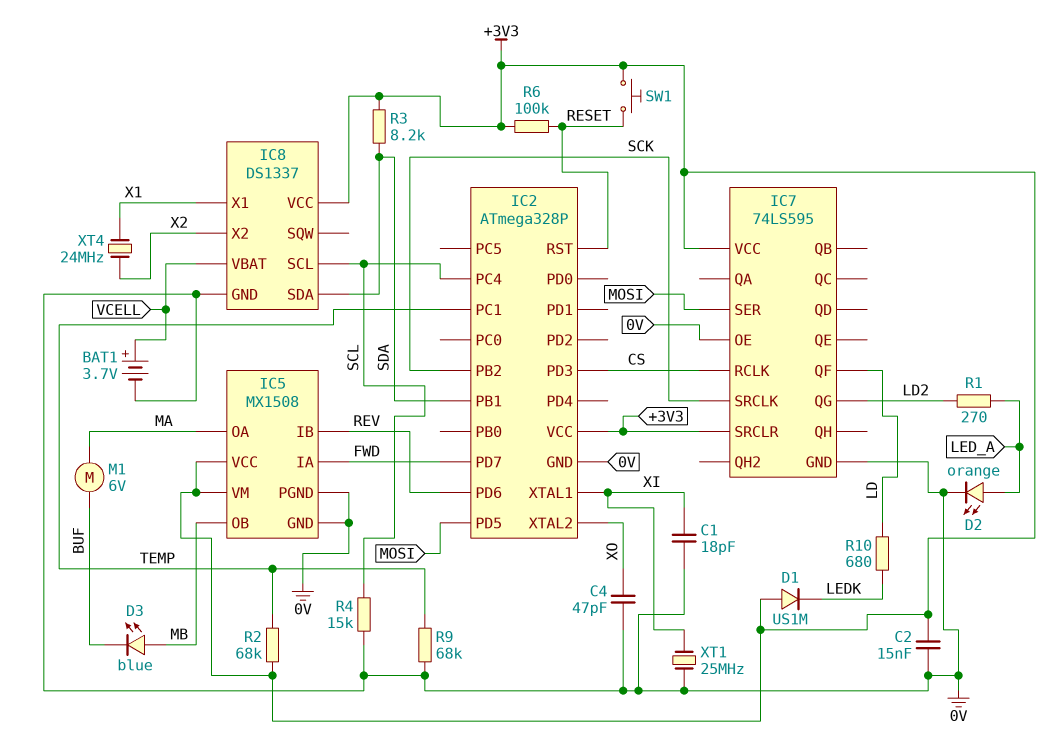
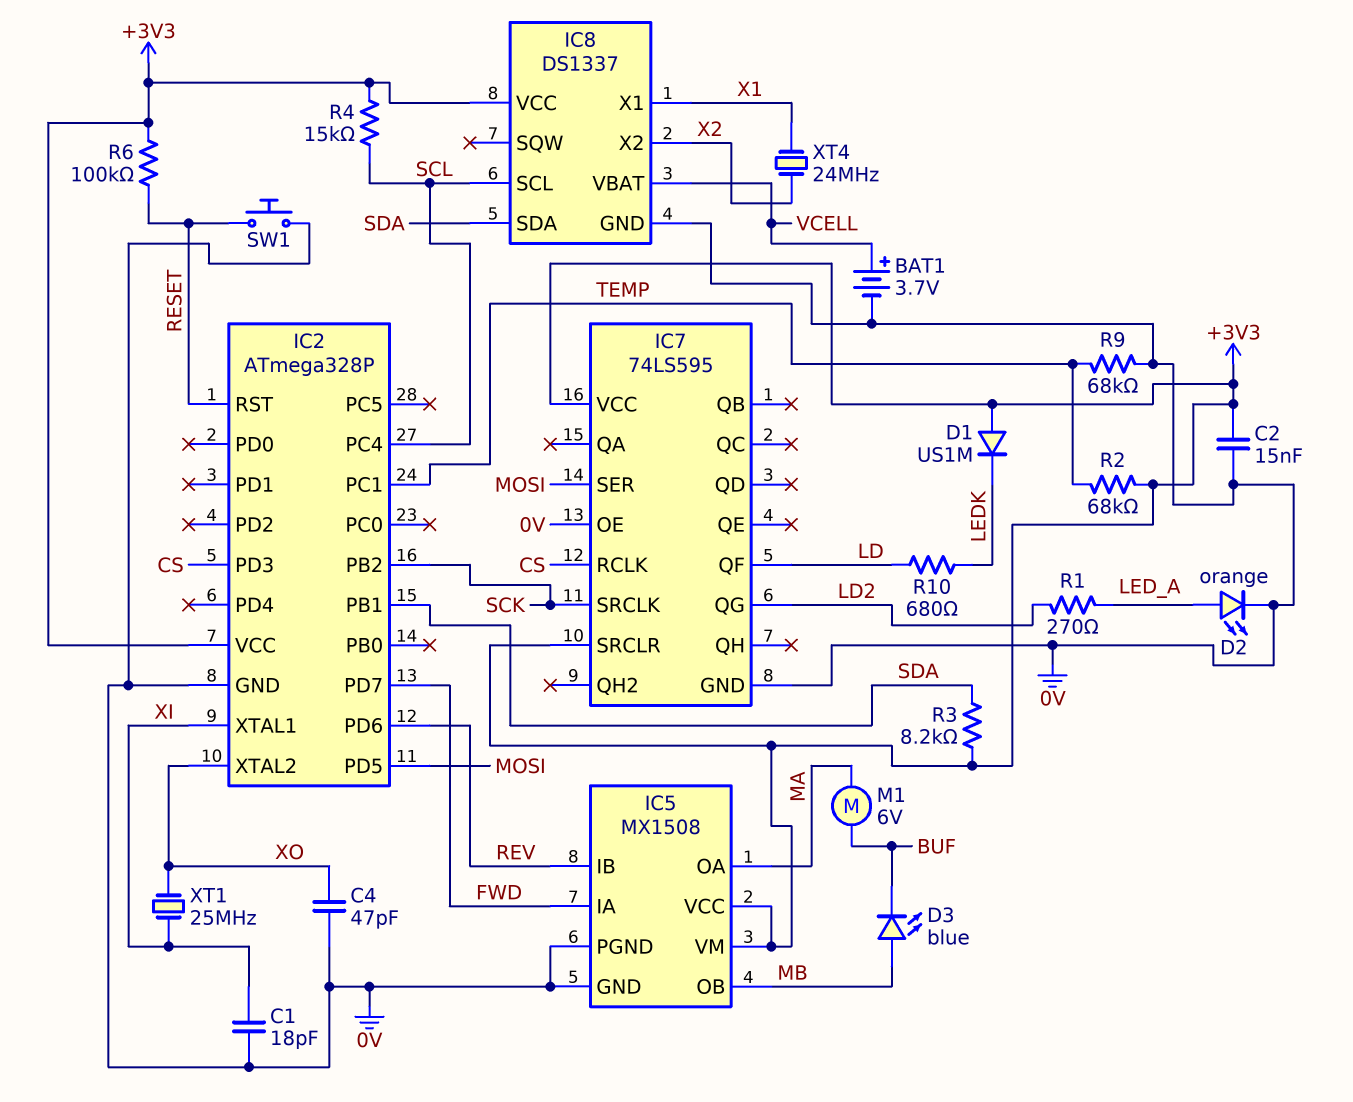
R4: 15k (0V, SCL) -> 15k (+3V3, SCL)
SW1: button (+3V3, RESET) -> button (0V, RESET)
XT1: 25MHz (0V, XI) -> 25MHz (XI, XO)

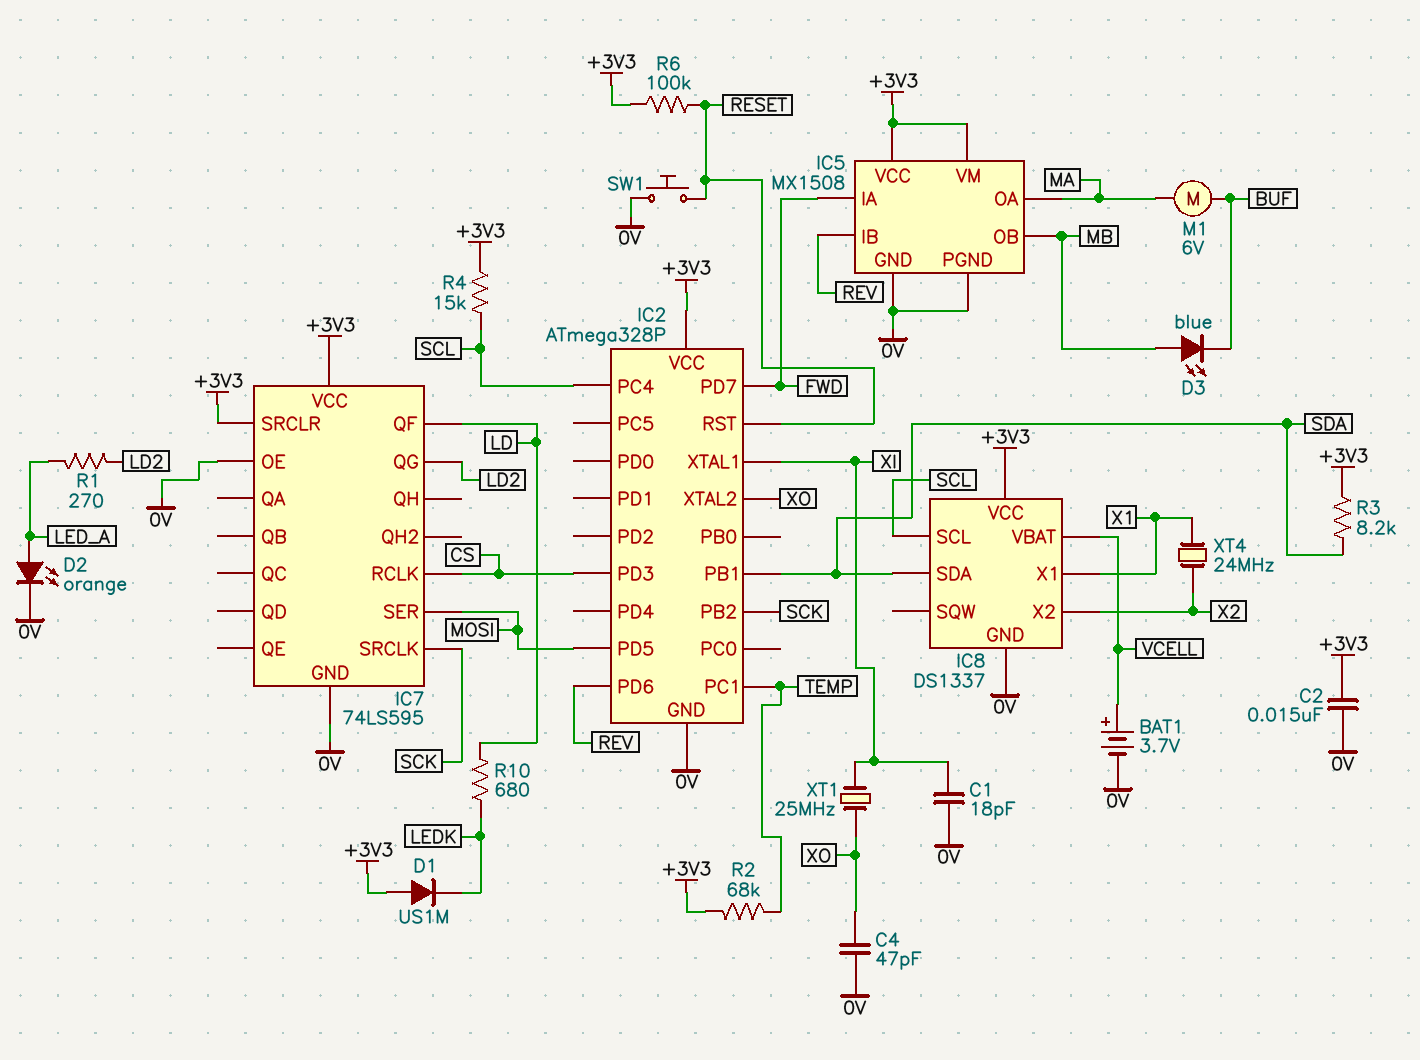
R9: 68k (0V, TEMP) -> none

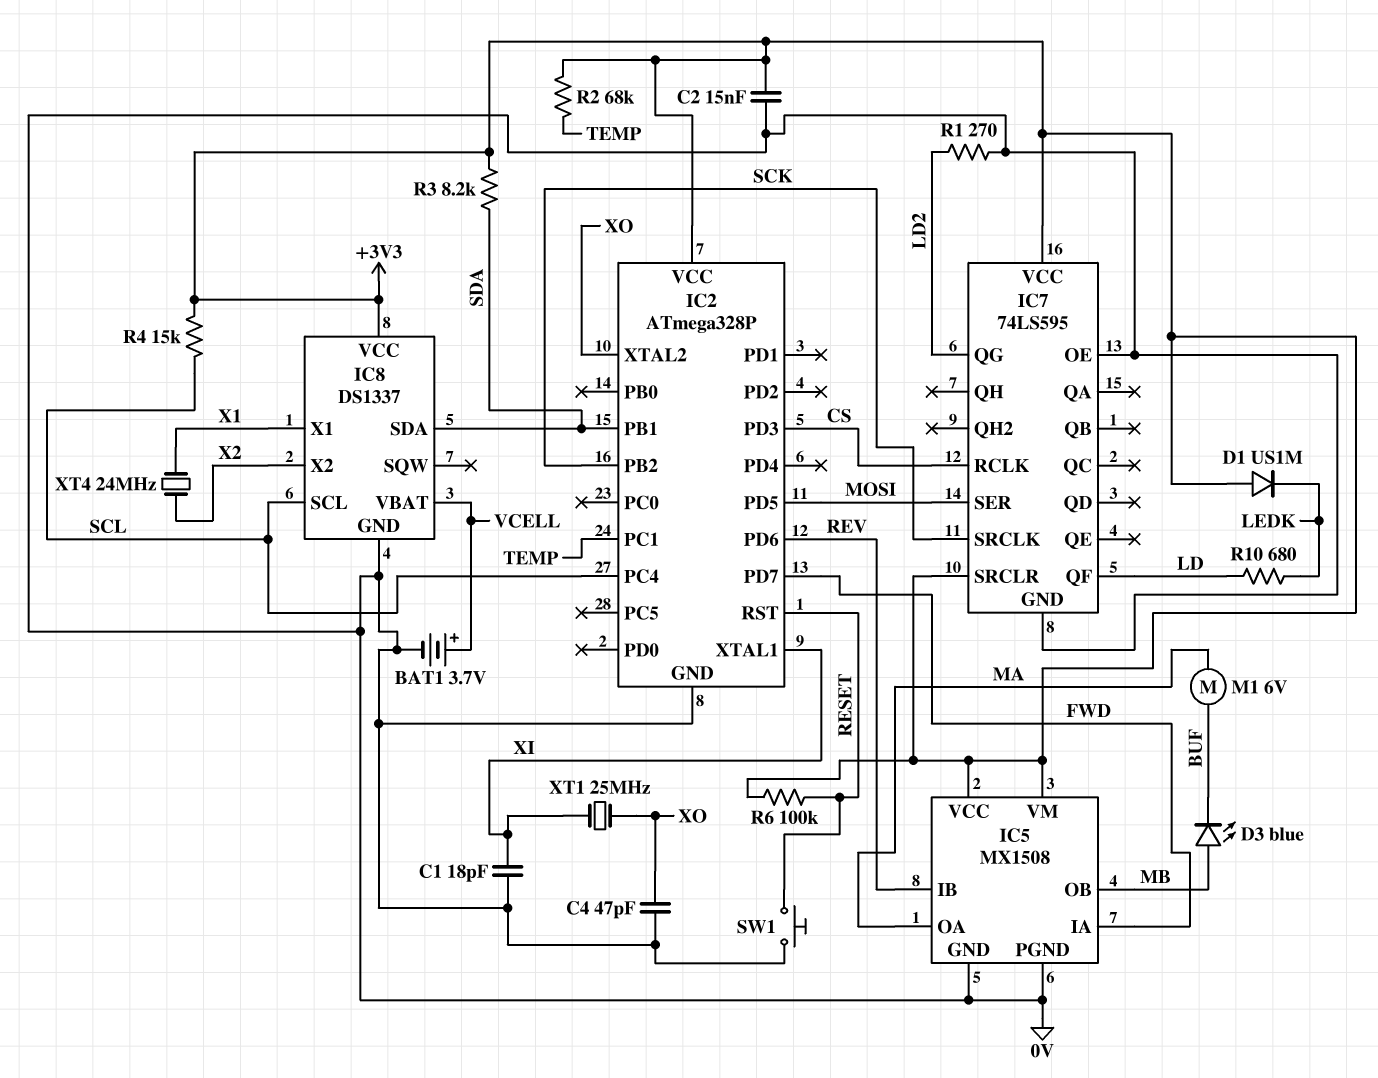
D2: LED orange (A LED_A, K 0V) -> none
R1: 270 (LD2, LED_A) -> 270 (0V, LD2)

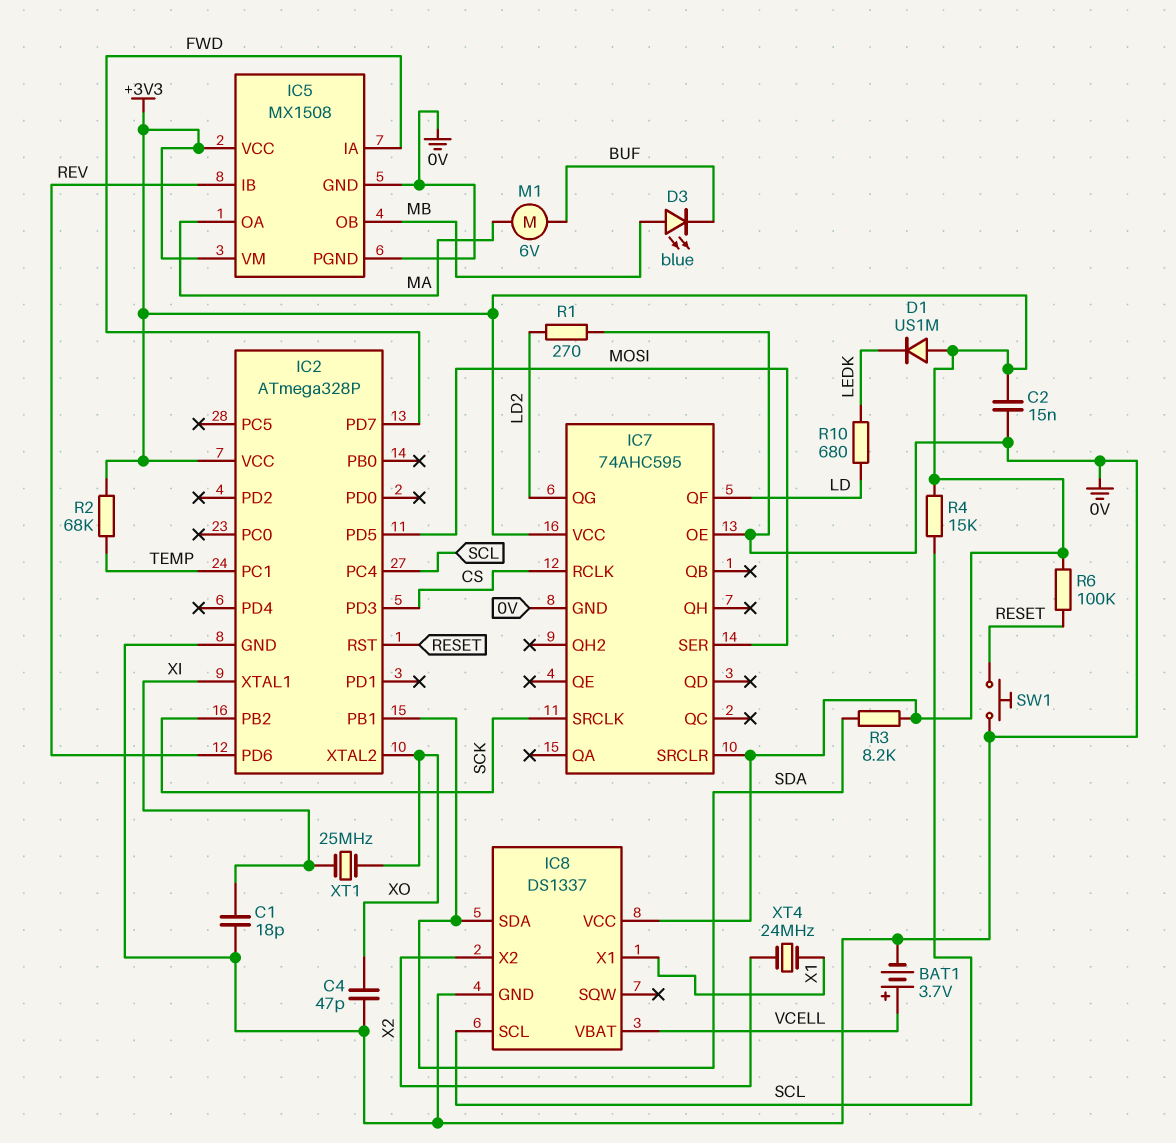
IC7: 74LS595 -> 74AHC595

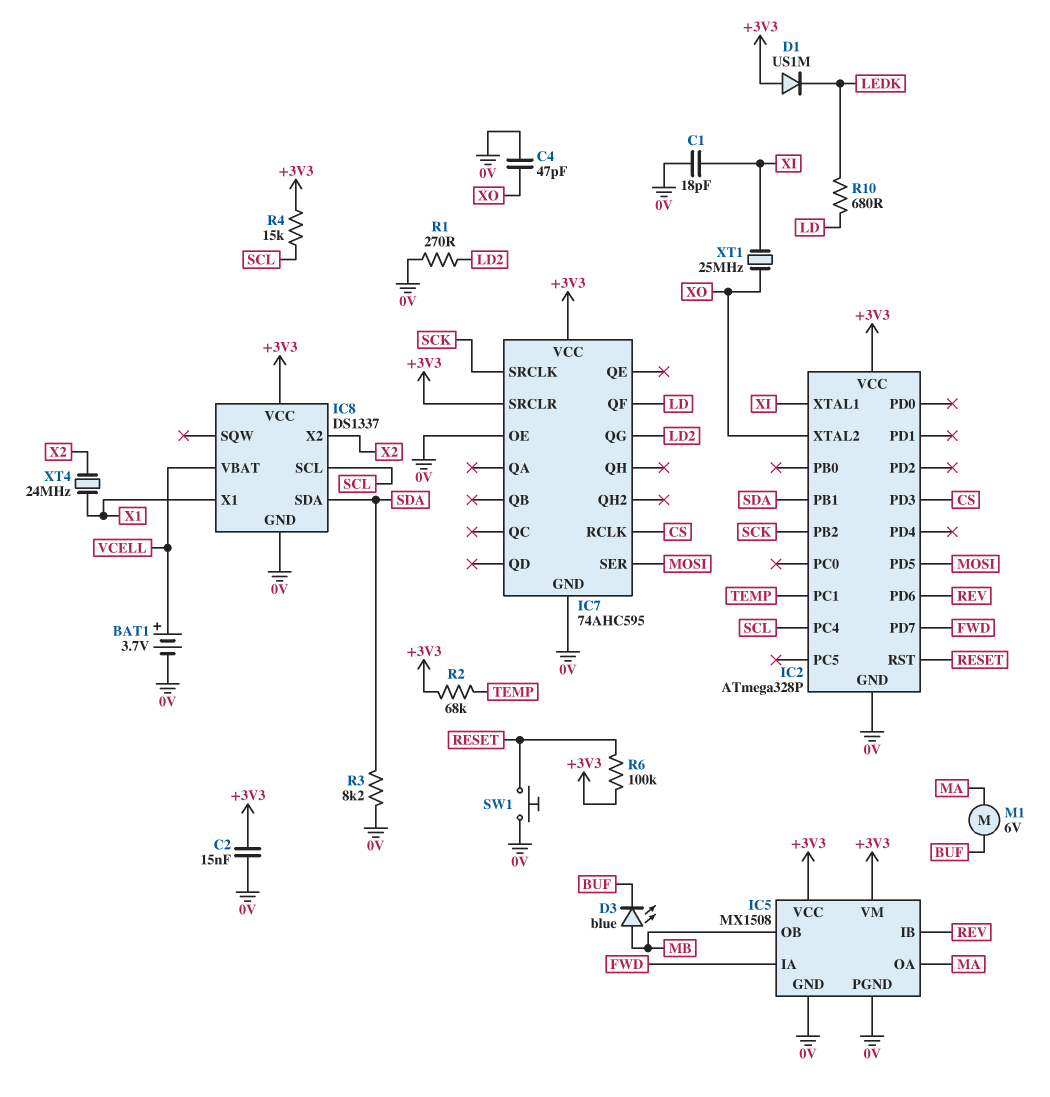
R3: 8.2k (+3V3, SDA) -> 8.2k (0V, SDA)

